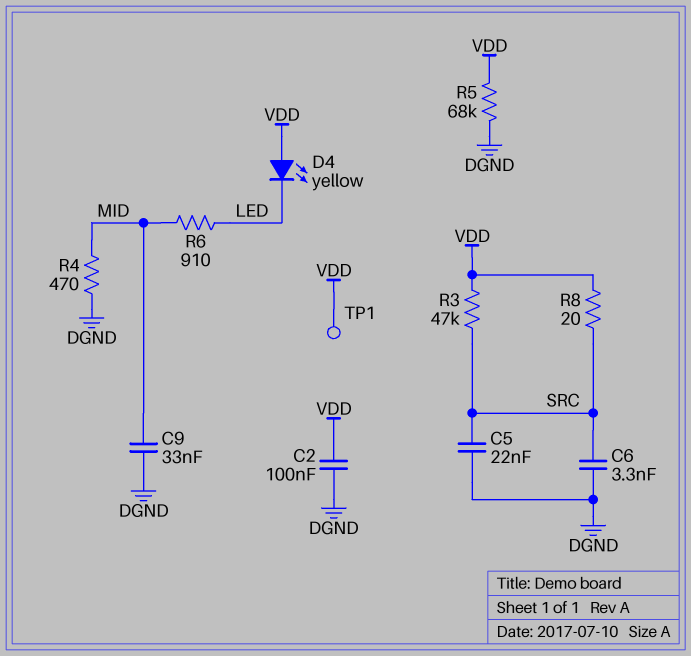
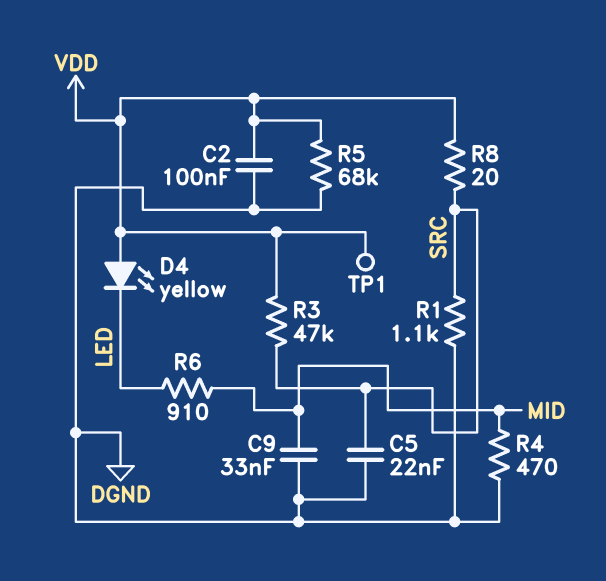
C6: 3.3nF (DGND, SRC) -> none
R1: none -> 1.1k (DGND, SRC)

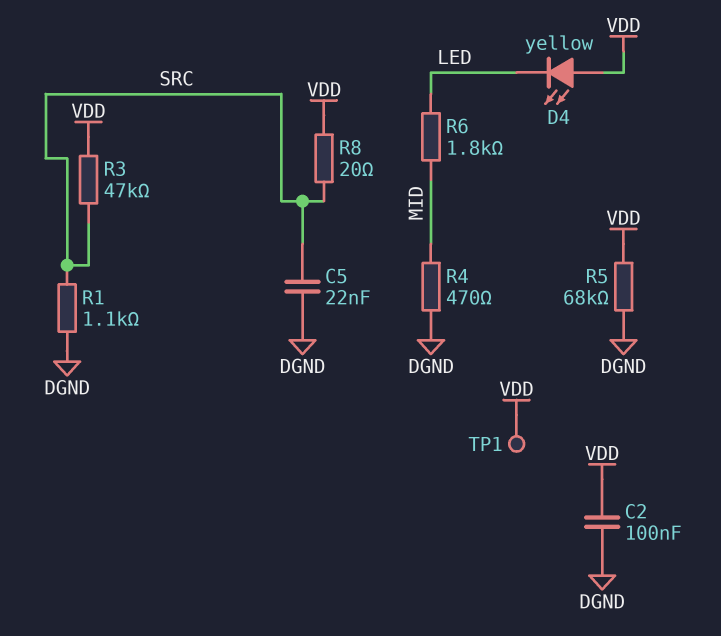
C9: 33nF (DGND, MID) -> none
R6: 910 (LED, MID) -> 1.8k (LED, MID)

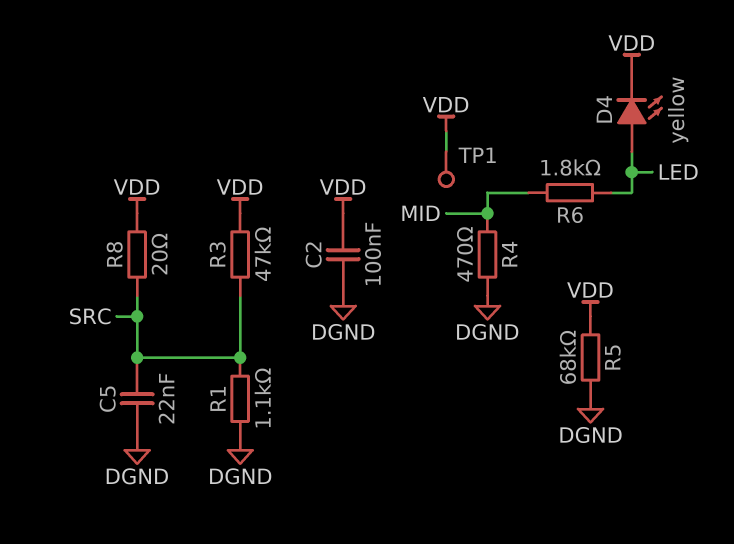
D4: LED yellow (A VDD, K LED) -> LED yellow (A LED, K VDD)

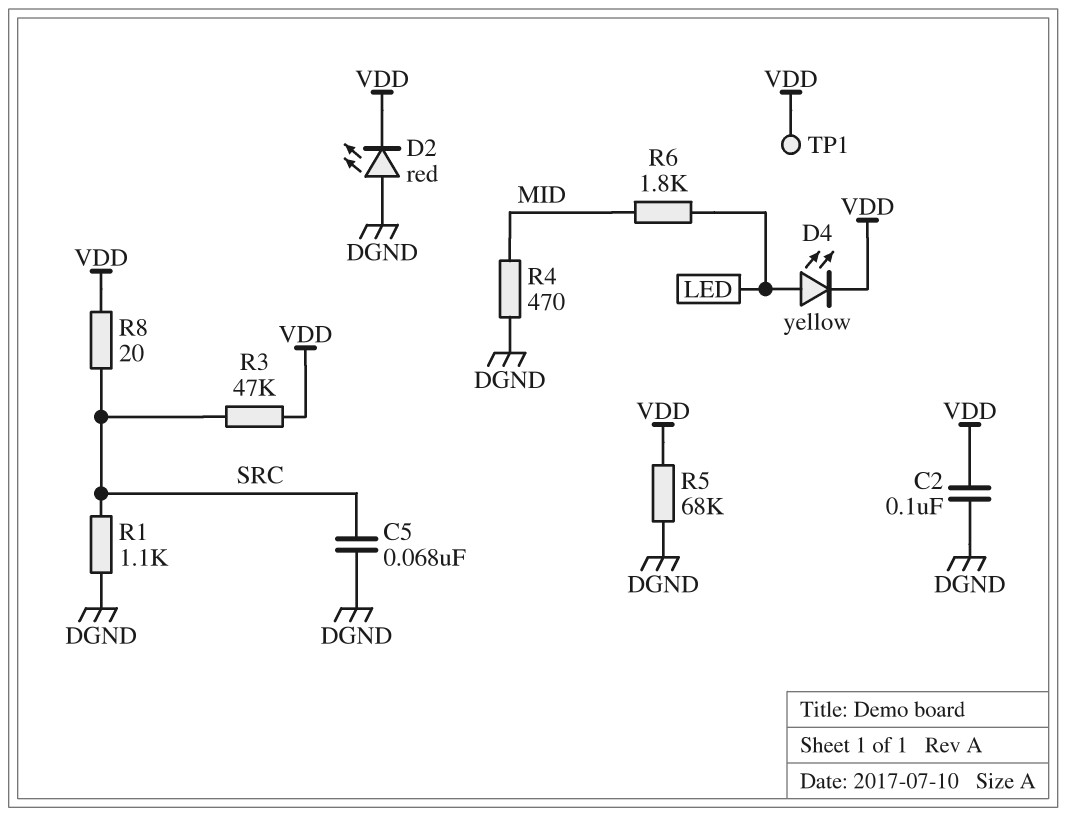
C5: 22nF (DGND, SRC) -> 68nF (DGND, SRC)
D2: none -> LED red (A DGND, K VDD)

